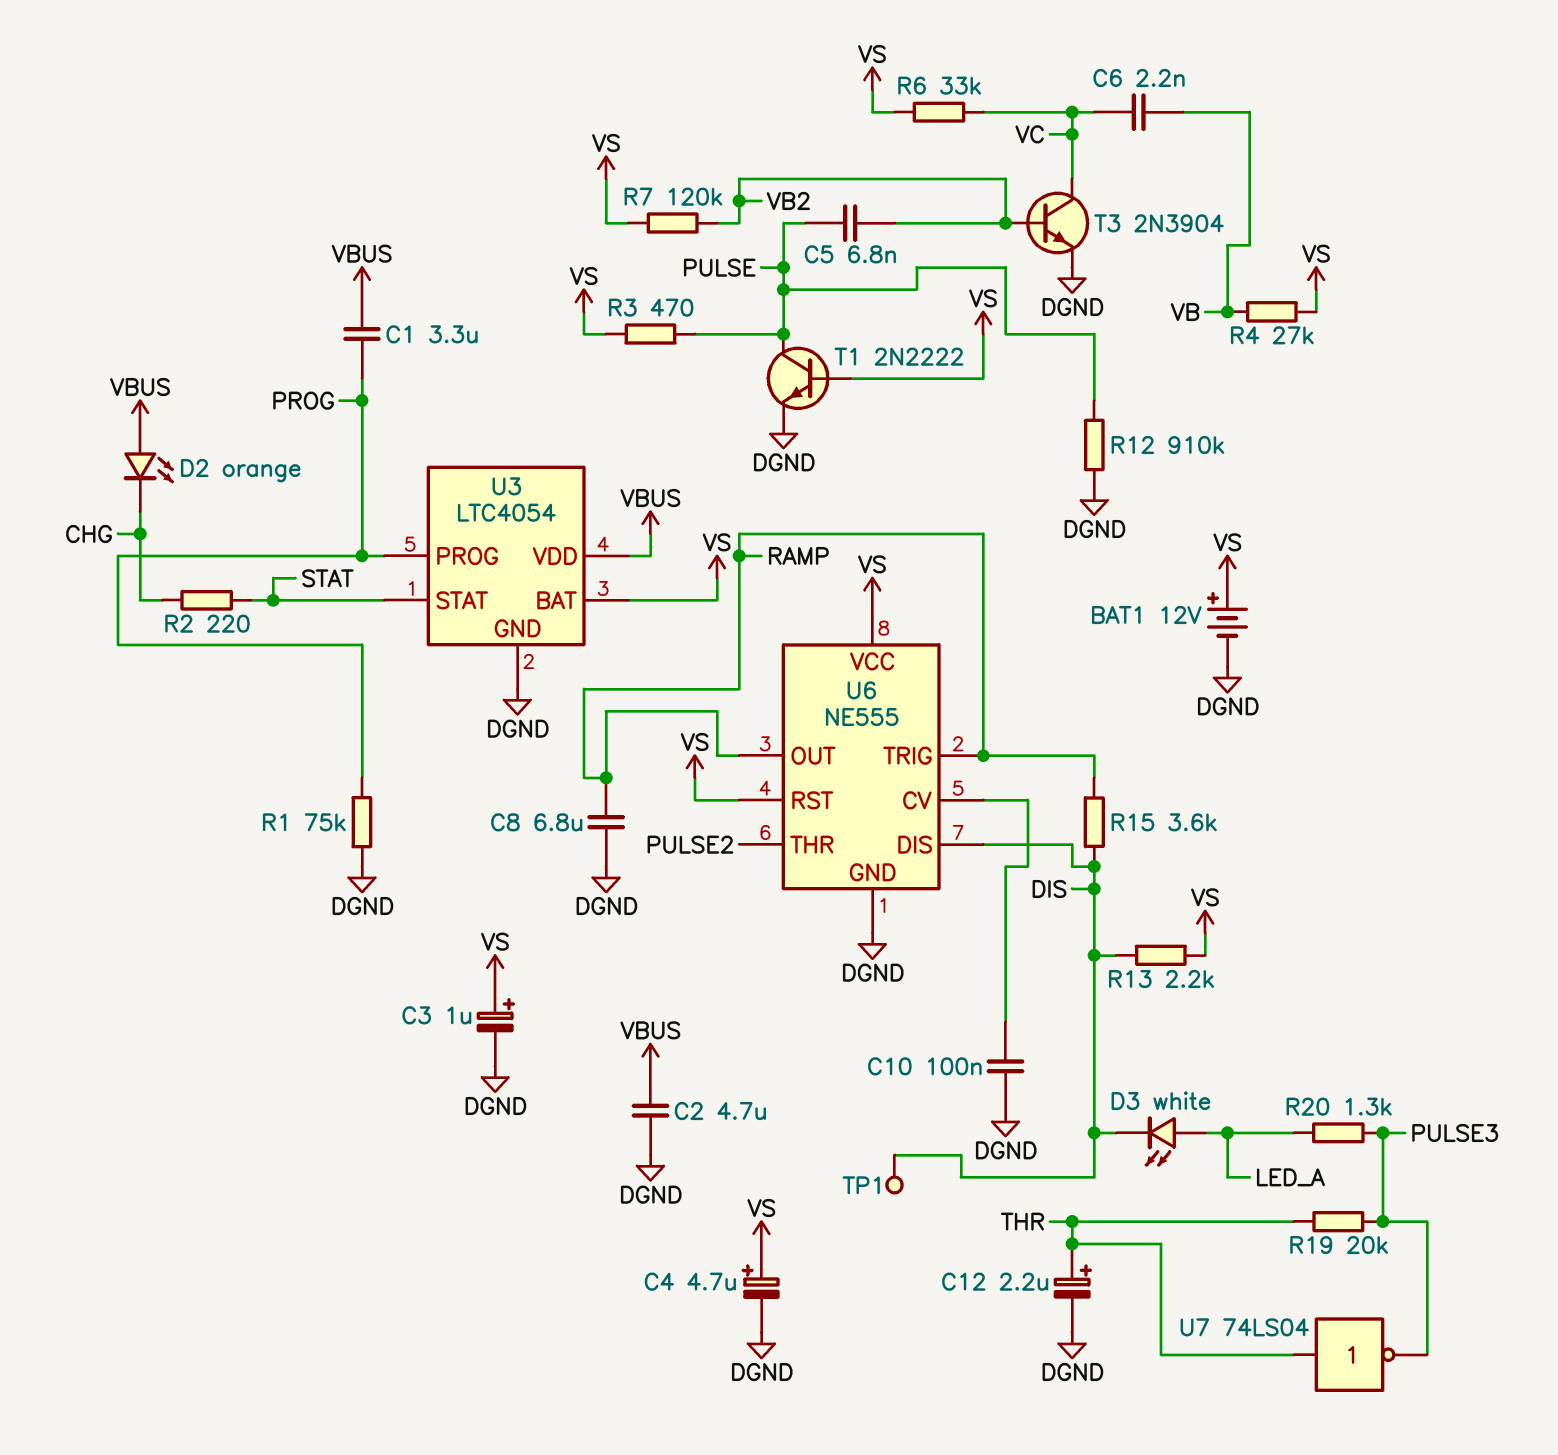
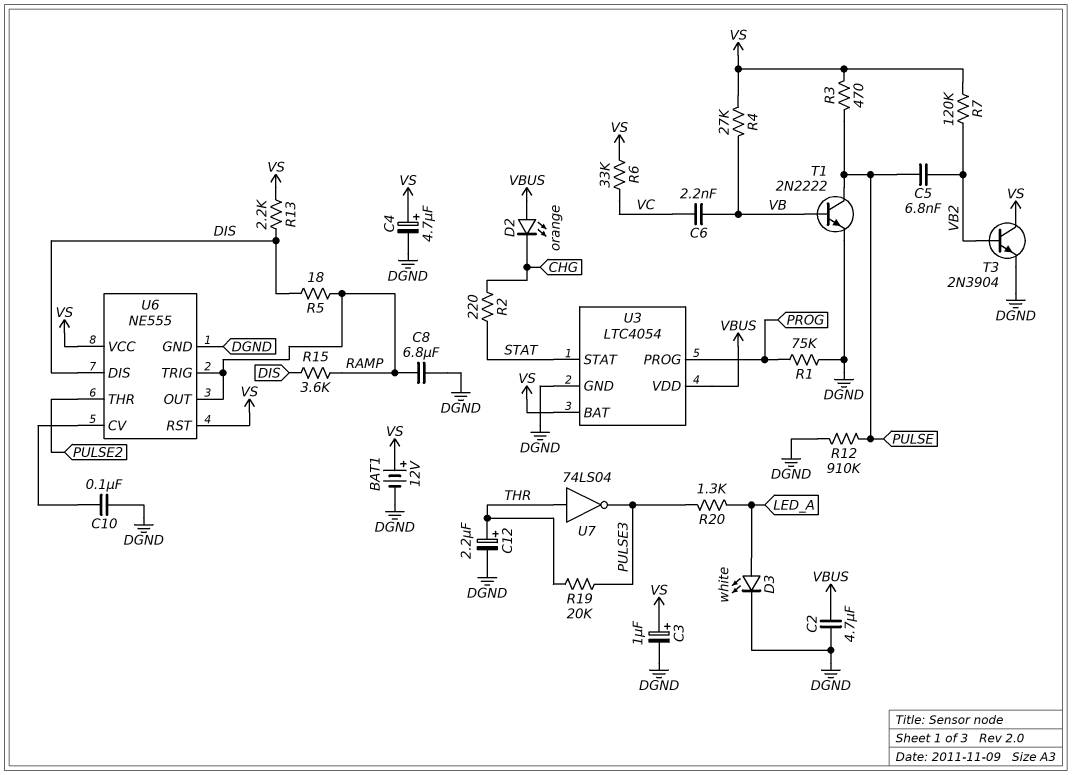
C1: 3.3uF (PROG, VBUS) -> none
D3: LED white (A LED_A, K DIS) -> LED white (A LED_A, K DGND)
R5: none -> 18 (DIS, RAMP)
T1: NPN 2N2222 (B VS, C PULSE, E DGND) -> NPN 2N2222 (B VB, C PULSE, E DGND)
T3: NPN 2N3904 (B VB2, C VC, E DGND) -> NPN 2N3904 (B VB2, C VS, E DGND)
TP1: test point (DIS) -> none

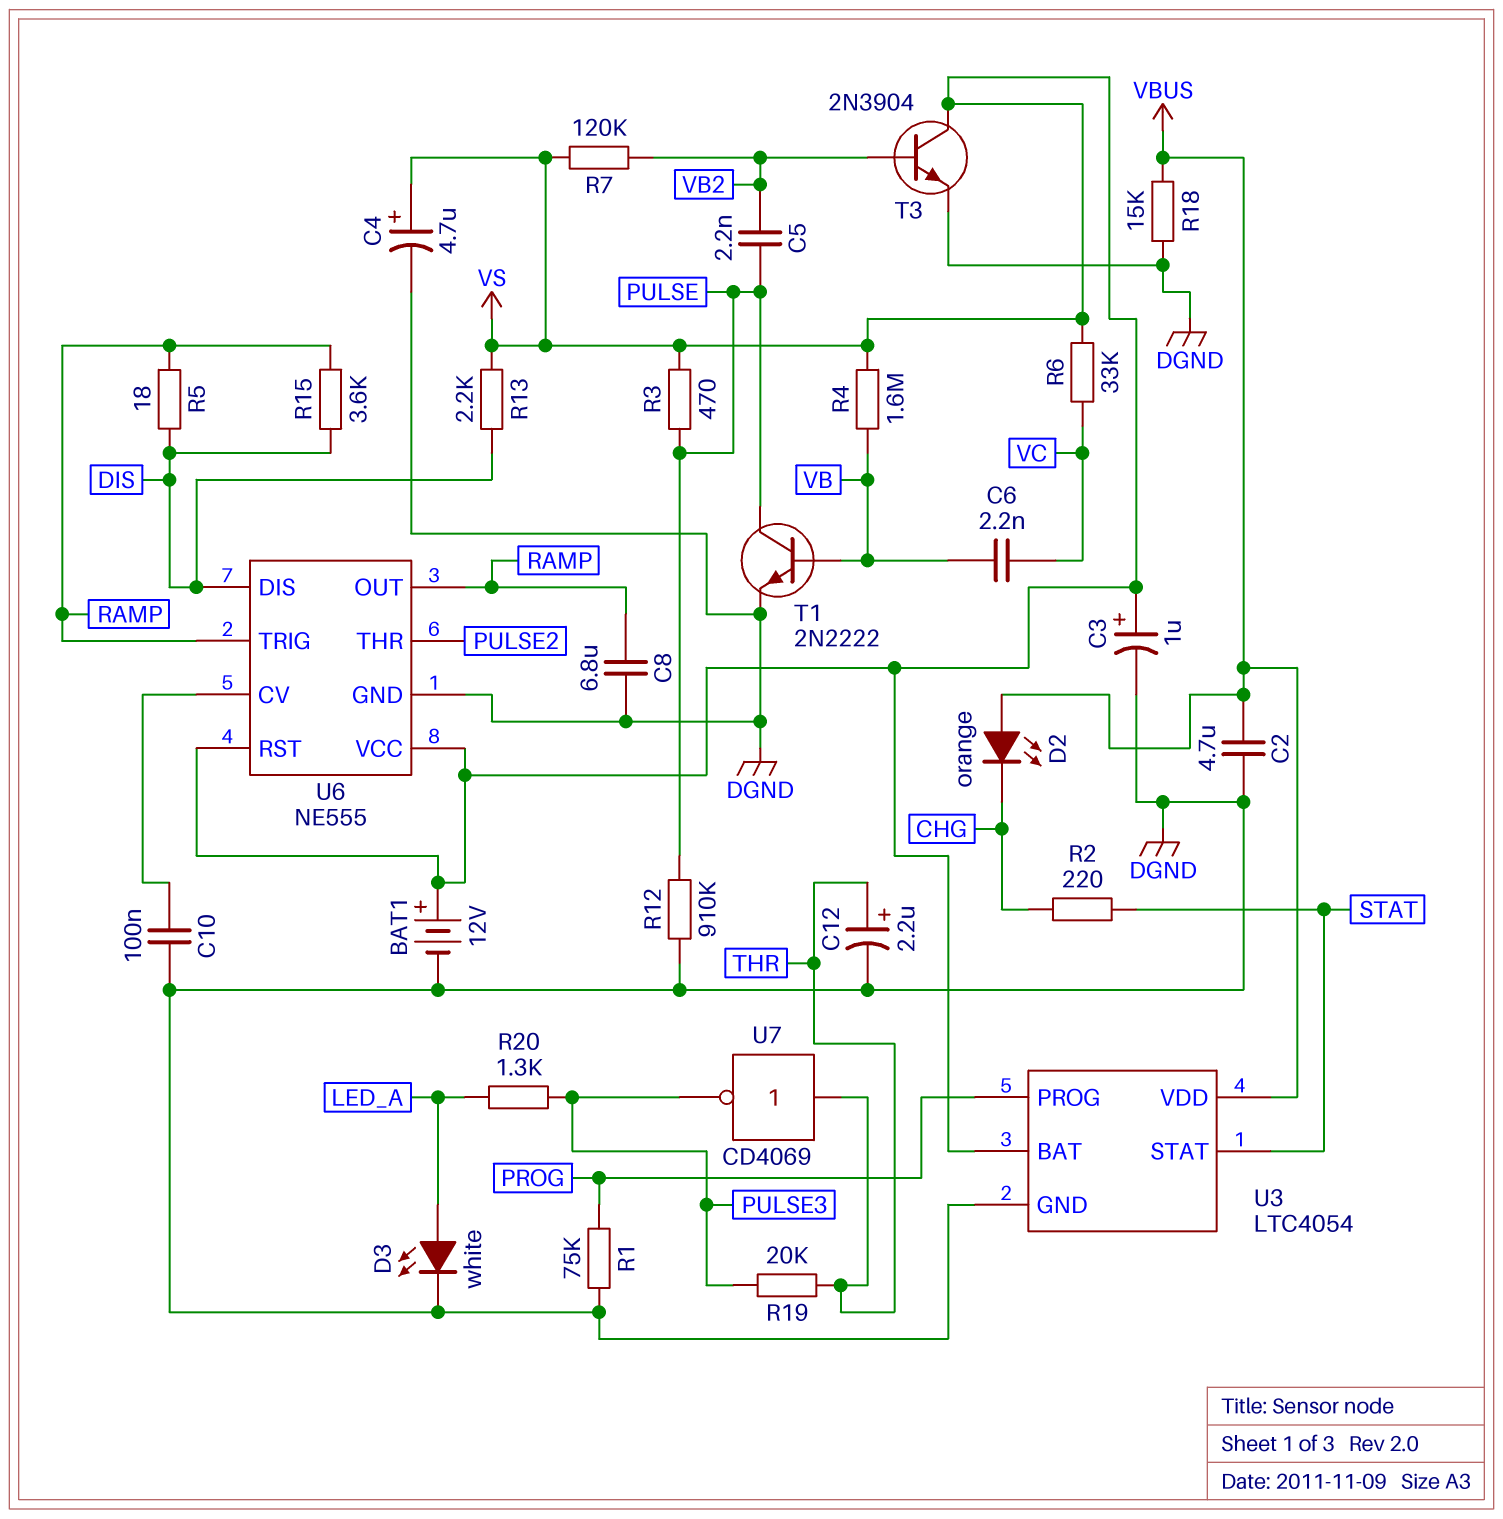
C5: 6.8nF (PULSE, VB2) -> 2.2nF (PULSE, VB2)
R4: 27k (VB, VS) -> 1.6M (VB, VS)
R18: none -> 15k (DGND, VBUS)
U7: NOT 74LS04 (in THR, out PULSE3) -> NOT CD4069 (in THR, out PULSE3)

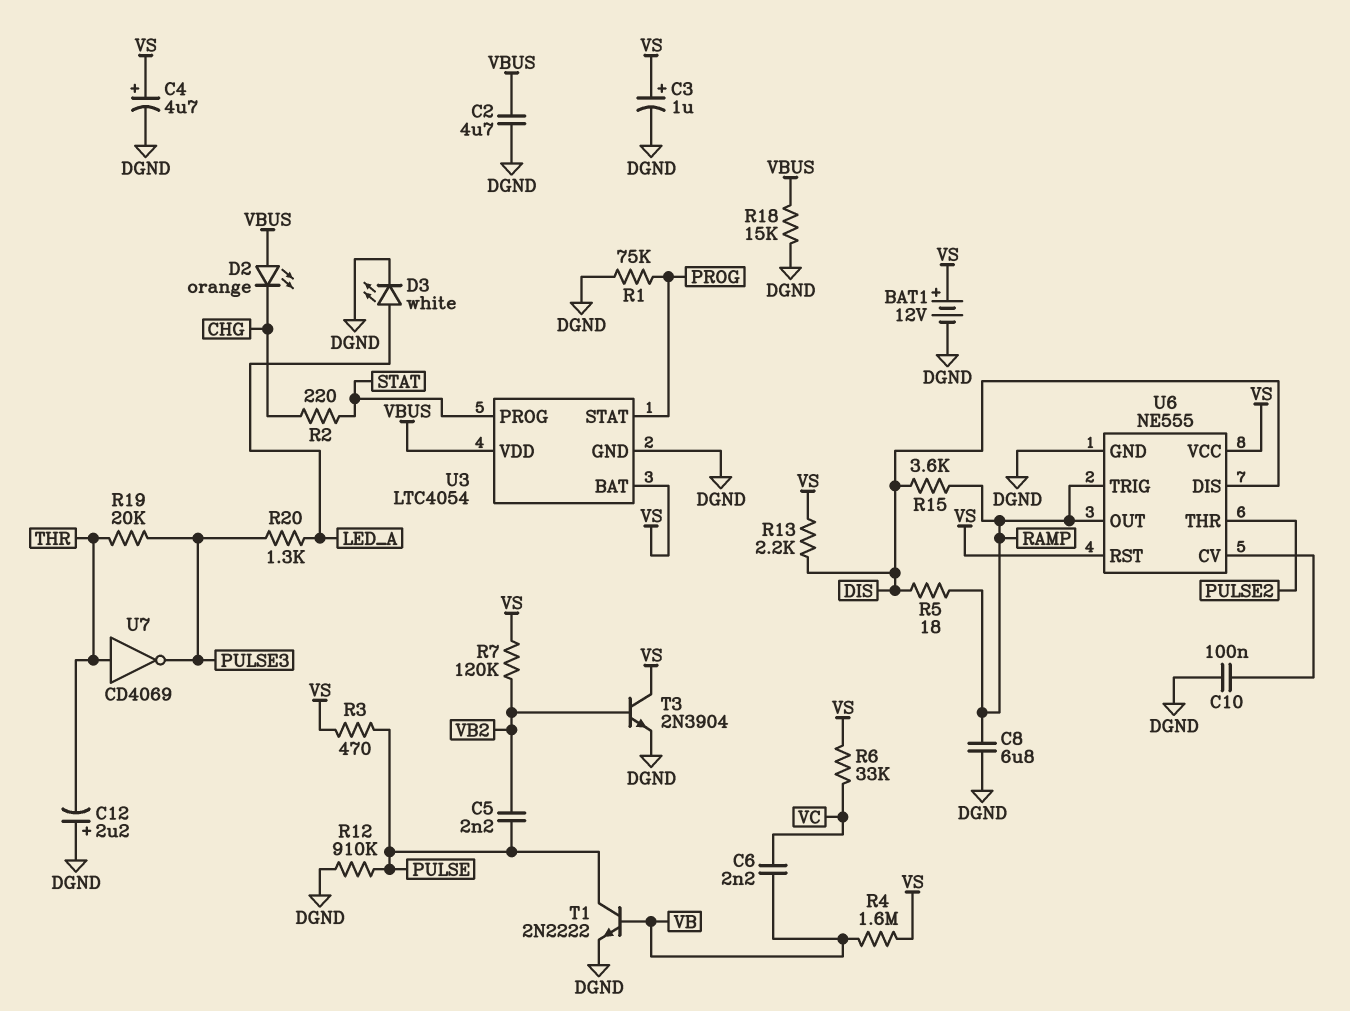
C12: 2.2uF (plus THR, minus DGND) -> 2.2uF (plus DGND, minus THR)
U3 pin PROG: PROG -> STAT
U3 pin STAT: STAT -> PROG

